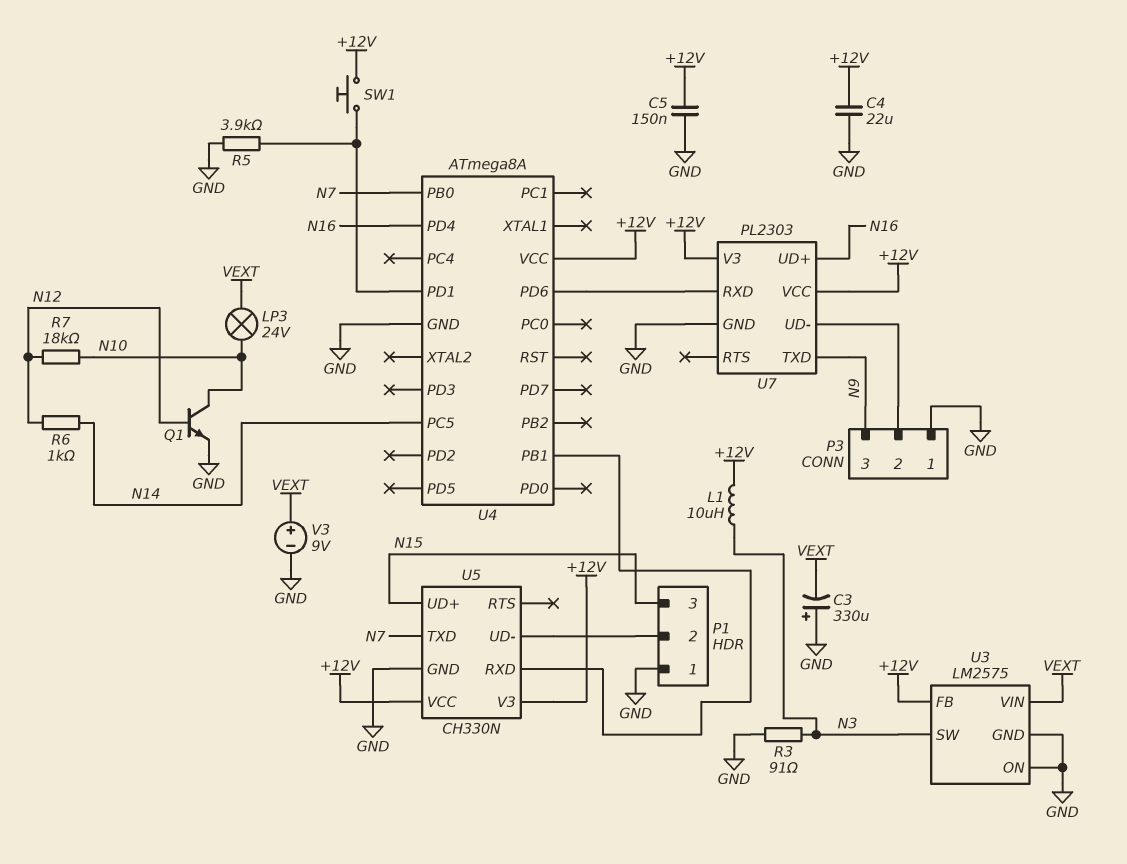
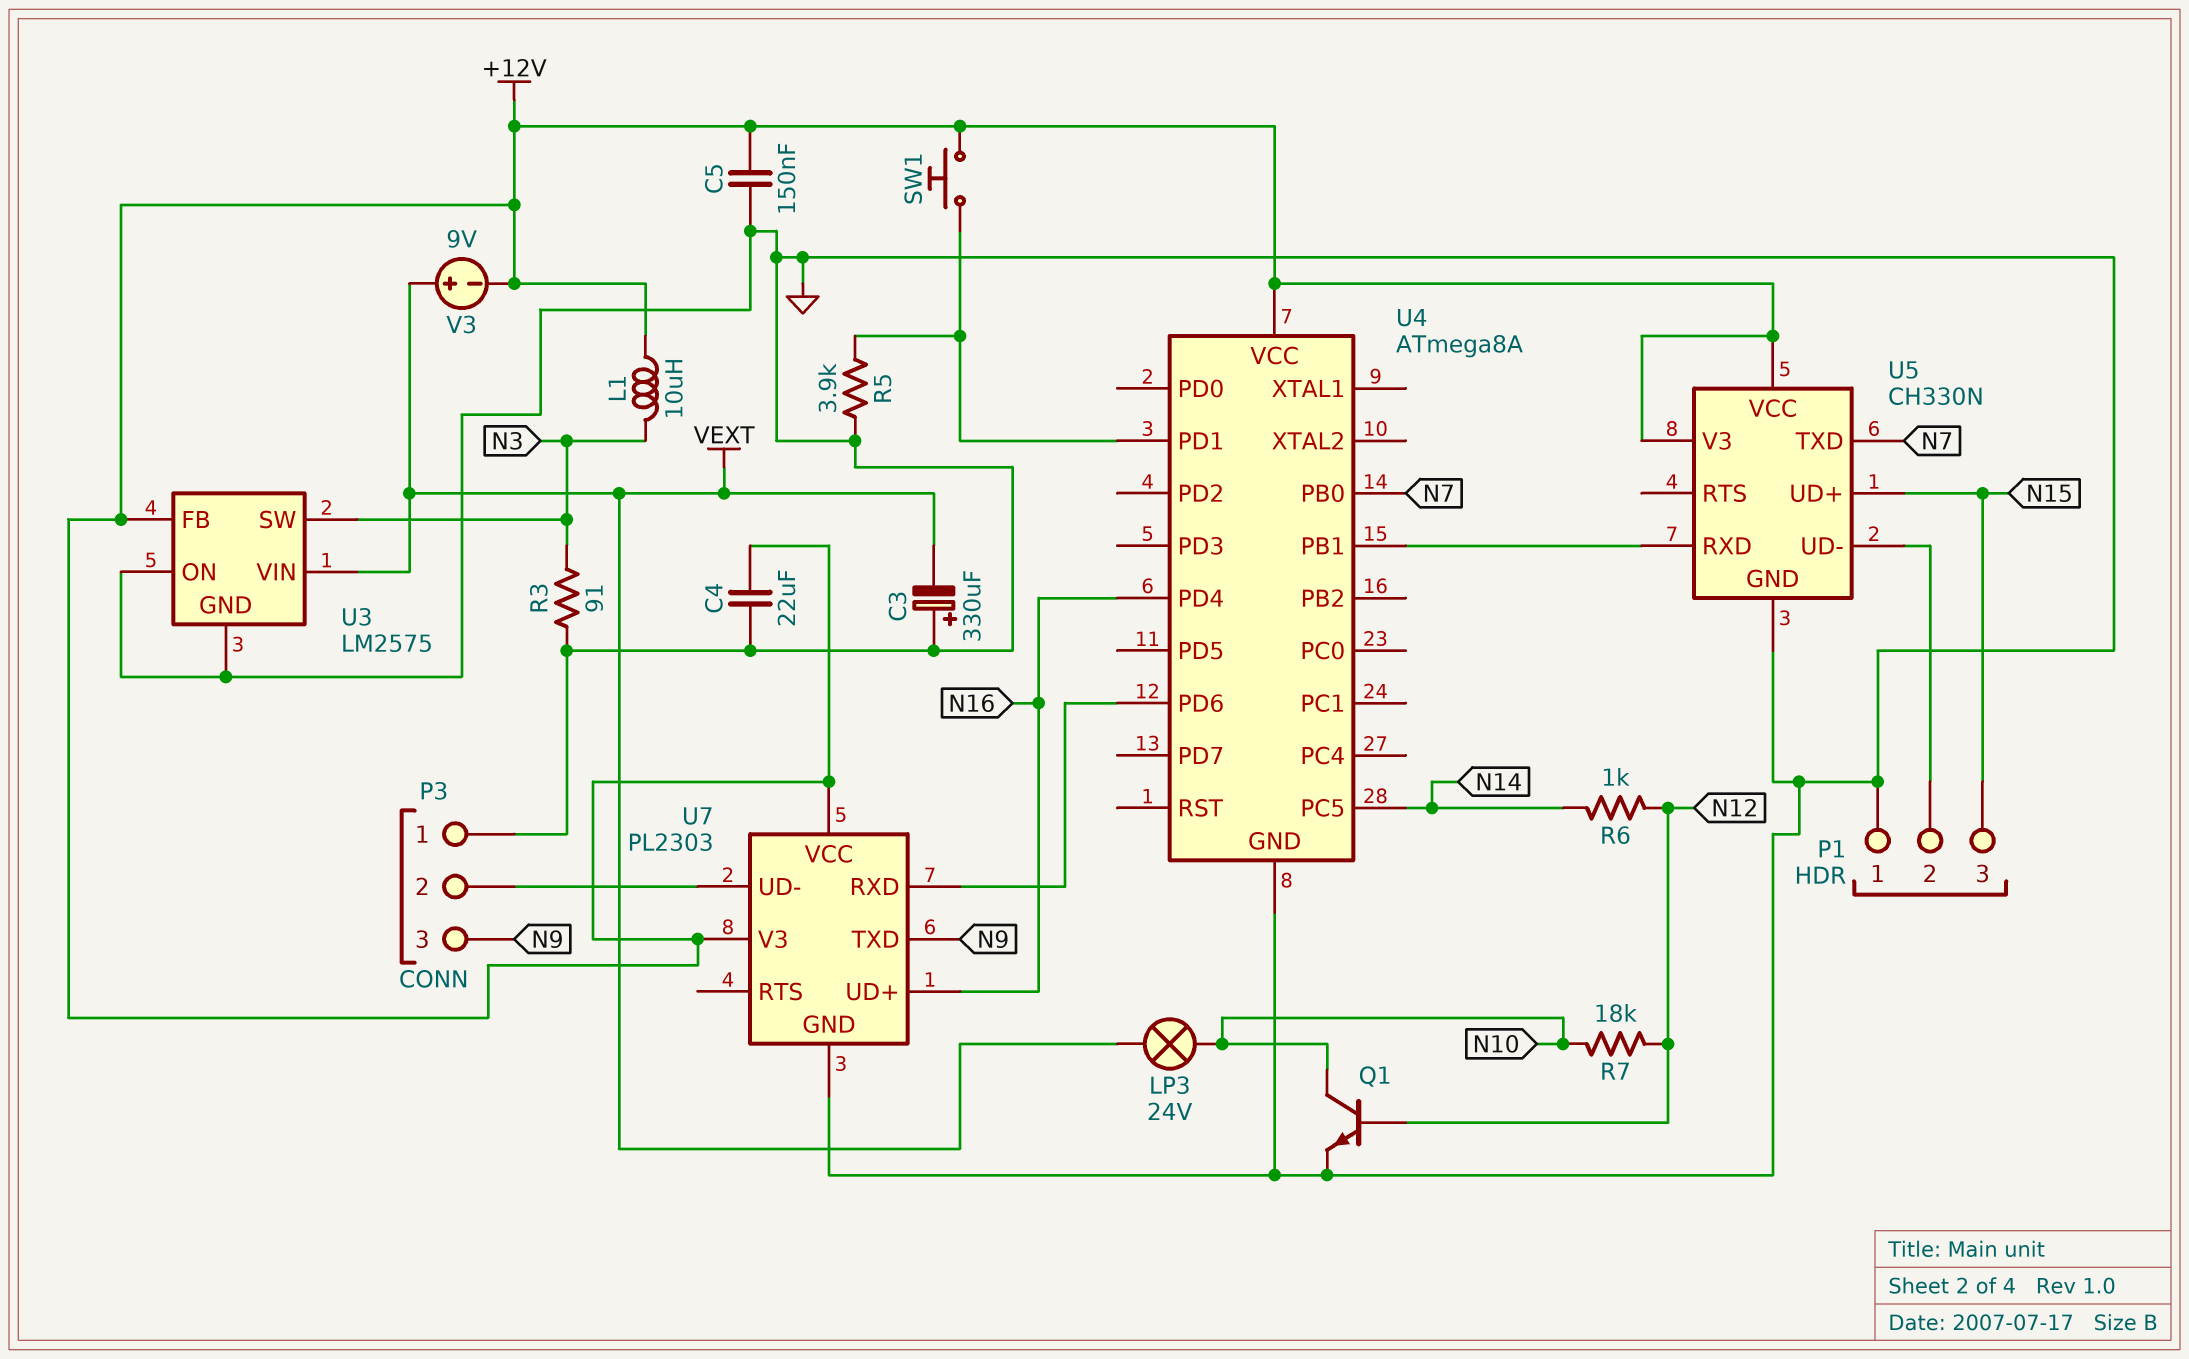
V3: 9V (plus VEXT, minus GND) -> 9V (plus VEXT, minus +12V)

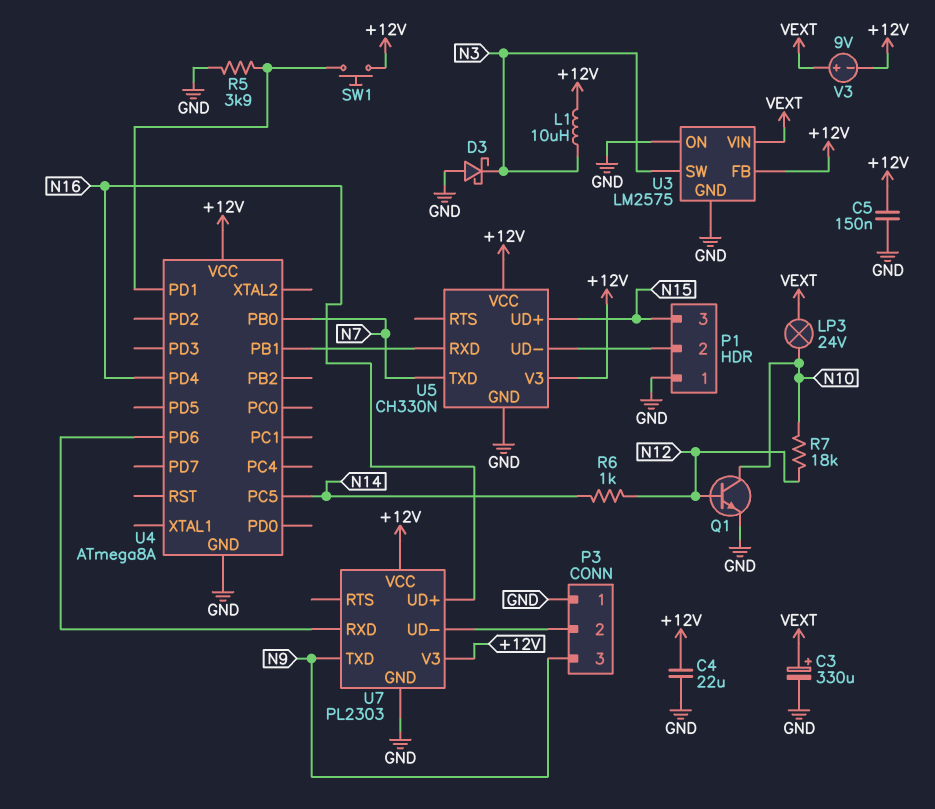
C3: 330uF (plus GND, minus VEXT) -> 330uF (plus VEXT, minus GND)
D3: none -> schottky (A GND, K N3)
R3: 91 (GND, N3) -> none

